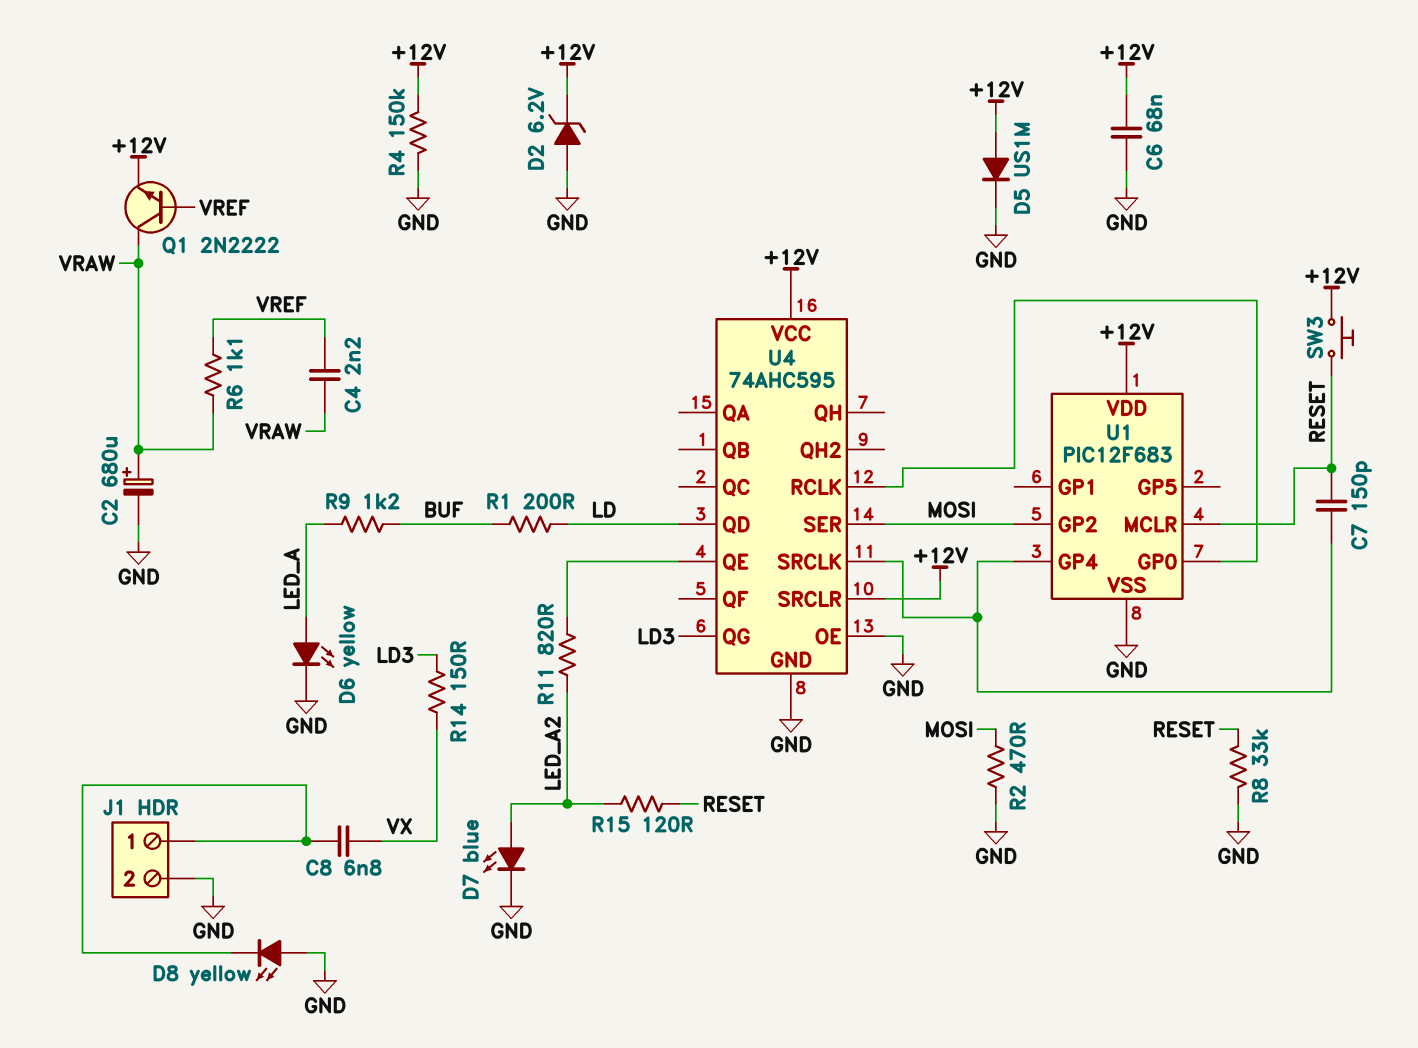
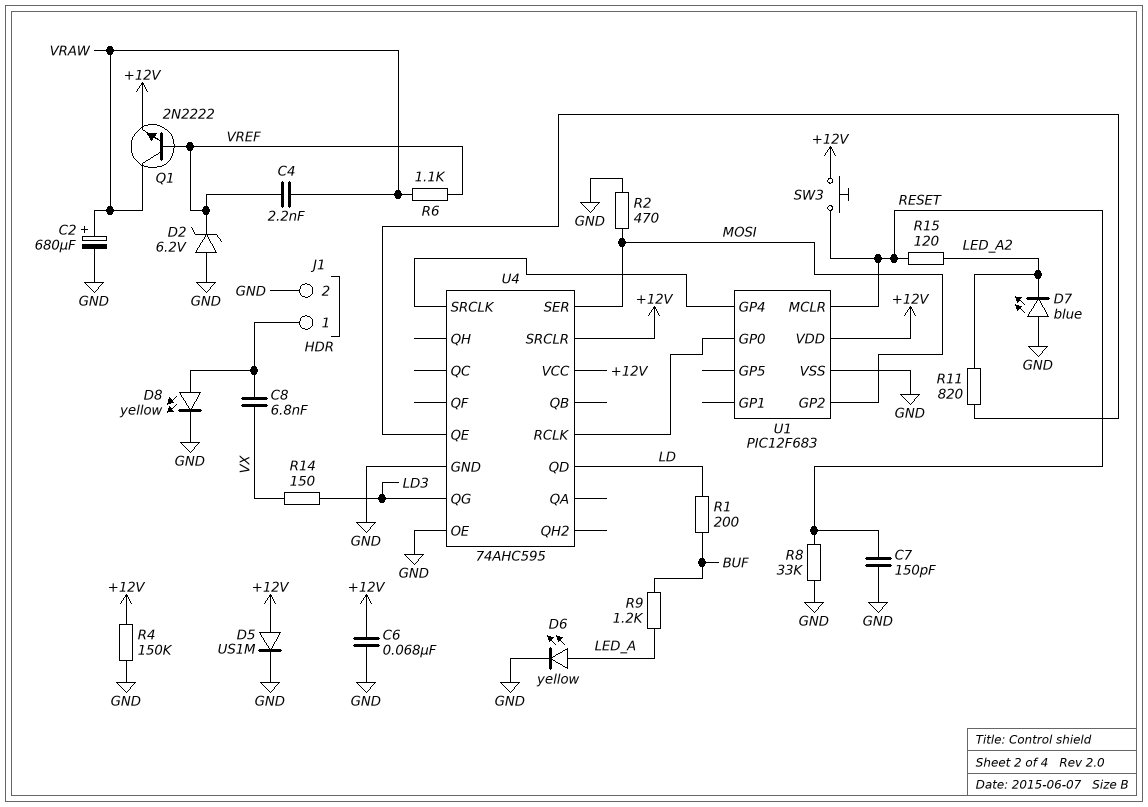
C7: 150pF (RESET, U1/GP4) -> 150pF (GND, RESET)
D2: zener 6.2V (A GND, K +12V) -> zener 6.2V (A GND, K VREF)
D7: LED blue (A LED_A2, K GND) -> LED blue (A GND, K LED_A2)
D8: LED yellow (A GND, K J1/1) -> LED yellow (A J1/1, K GND)

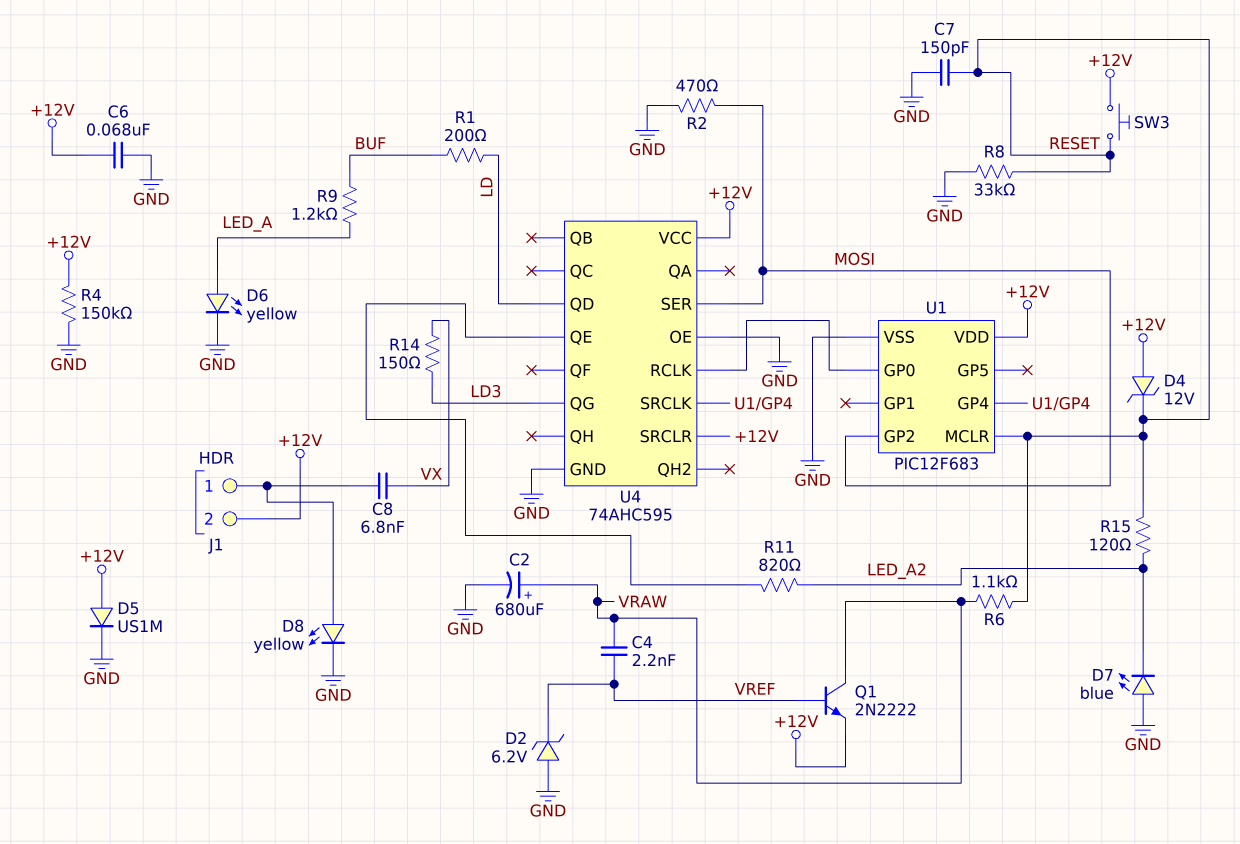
D4: none -> zener 12V (A +12V, K RESET)
J1 pin 2: GND -> +12V
R6: 1.1k (VRAW, VREF) -> 1.1k (RESET, VRAW)

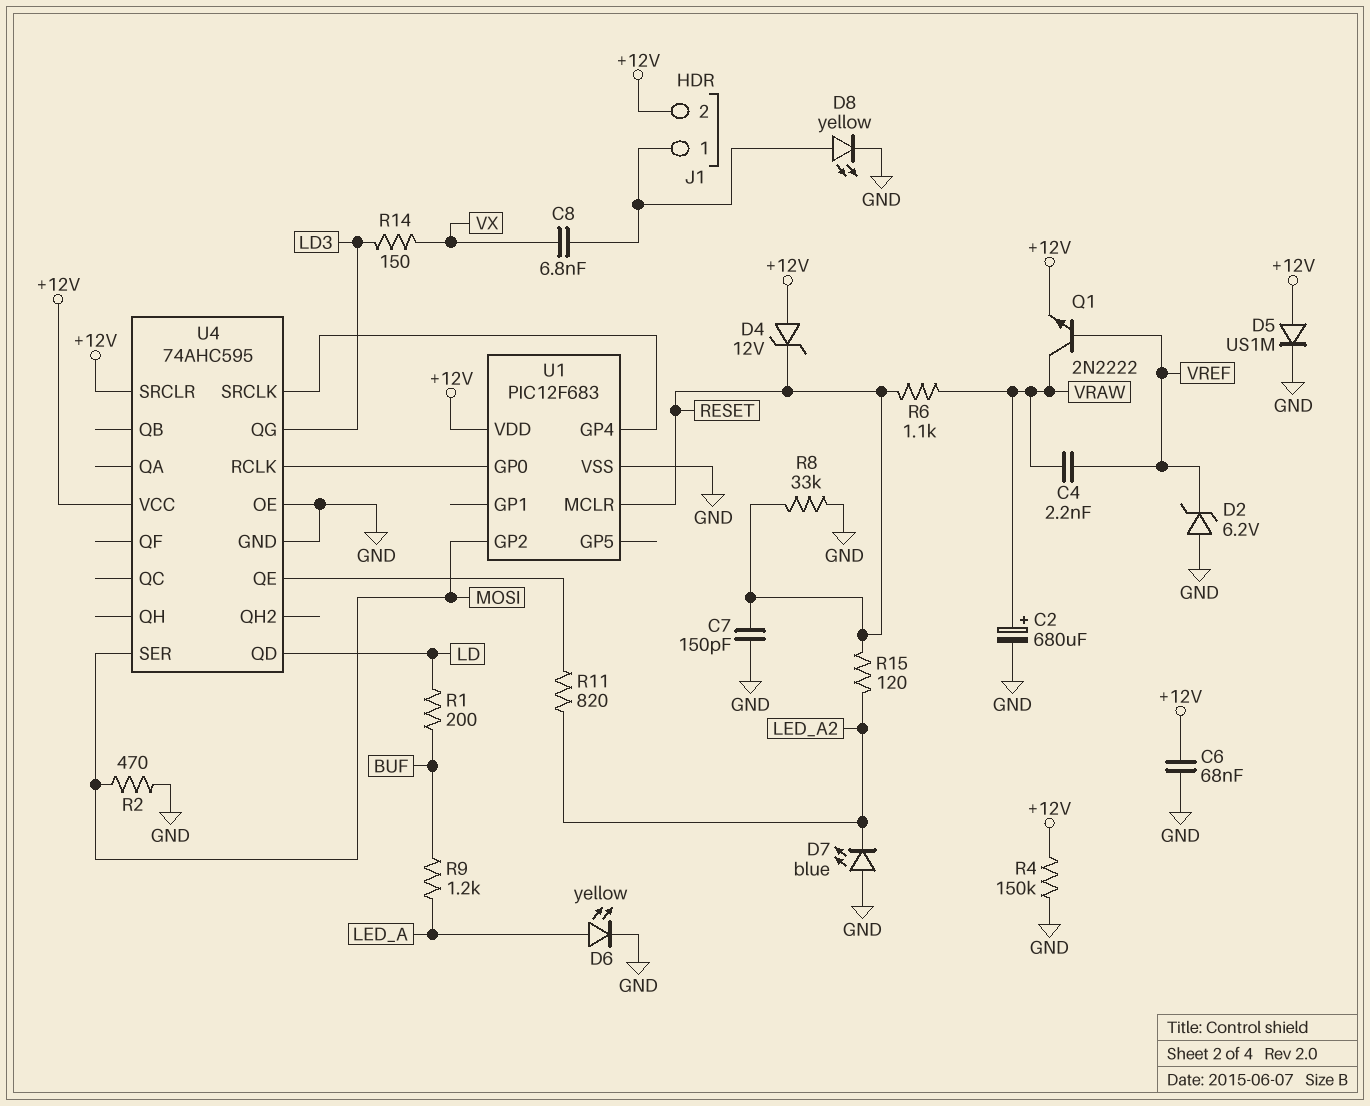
SW3: button (+12V, RESET) -> none

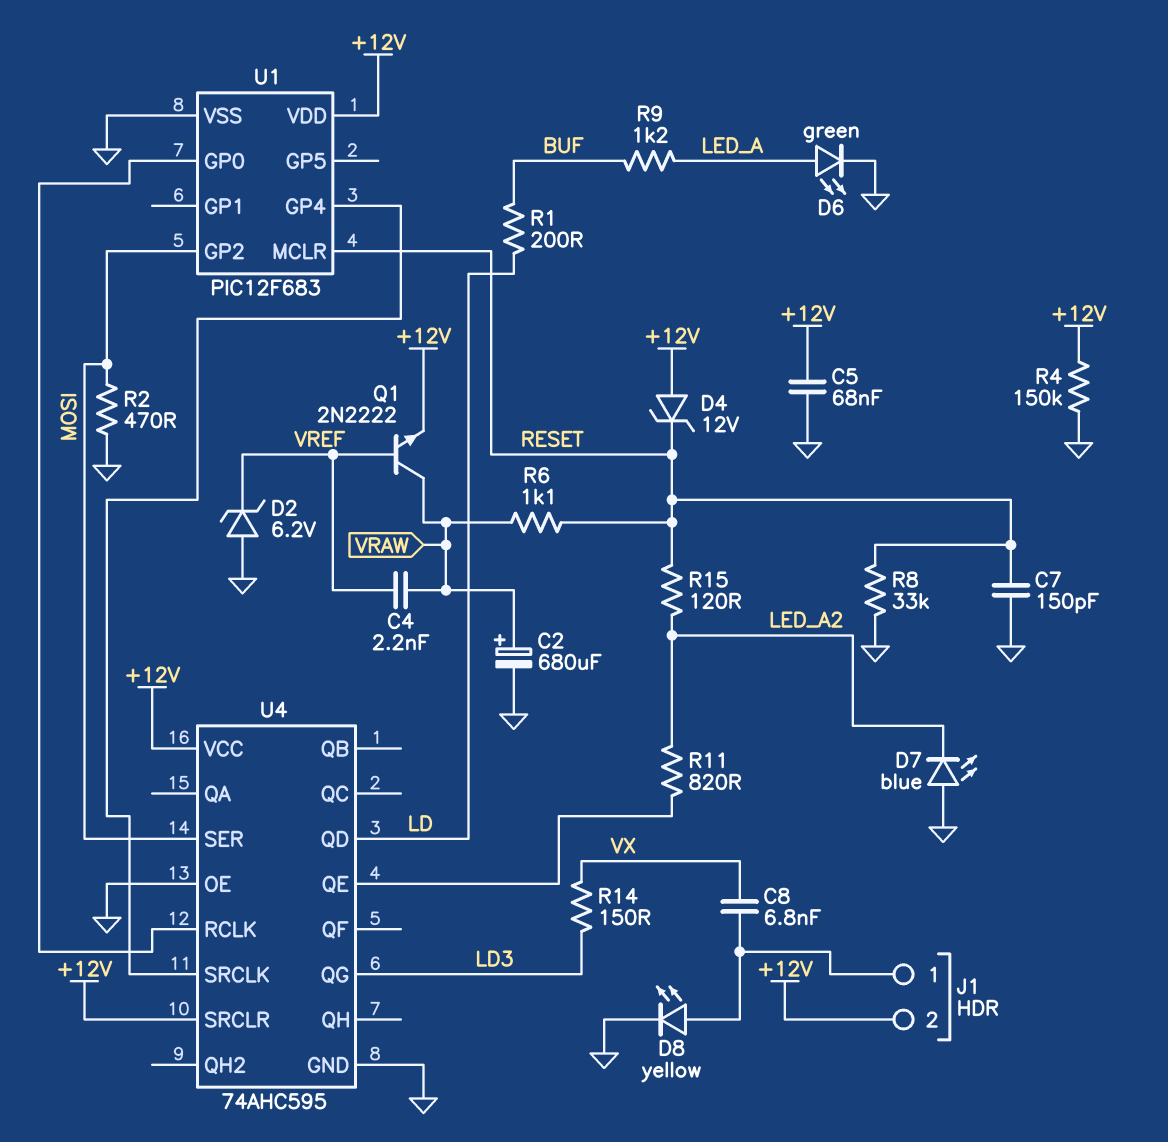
C5: none -> 68nF (+12V, GND)
C6: 68nF (+12V, GND) -> none
D5: diode US1M (A +12V, K GND) -> none
D6: LED yellow (A LED_A, K GND) -> LED green (A LED_A, K GND)

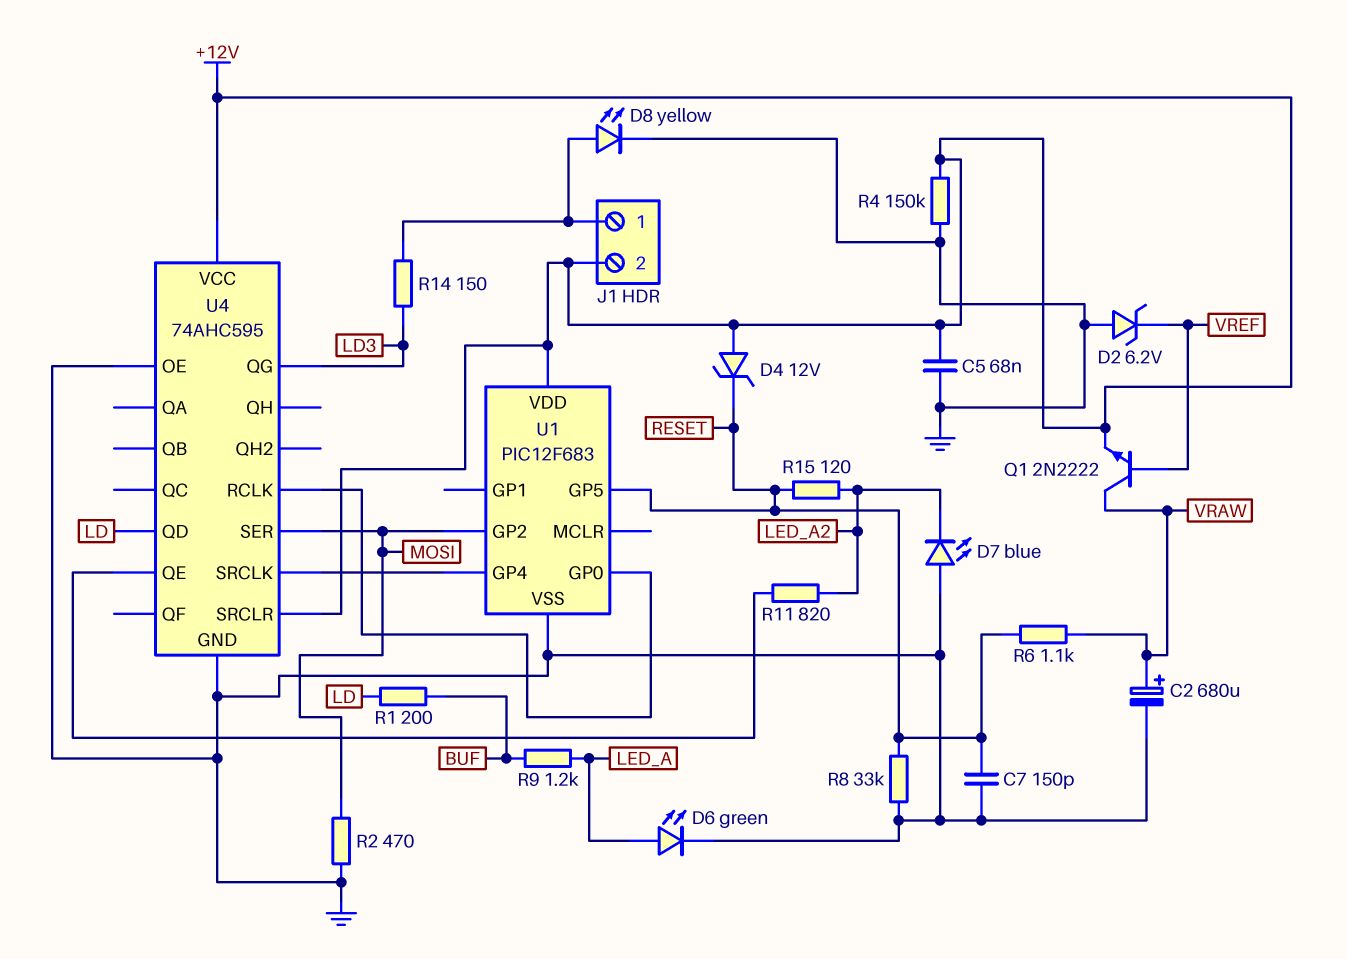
C4: 2.2nF (VRAW, VREF) -> none
C8: 6.8nF (J1/1, VX) -> none
R14: 150 (LD3, VX) -> 150 (J1/1, LD3)
U1 pin GP5: none -> RESET
U1 pin MCLR: RESET -> none

